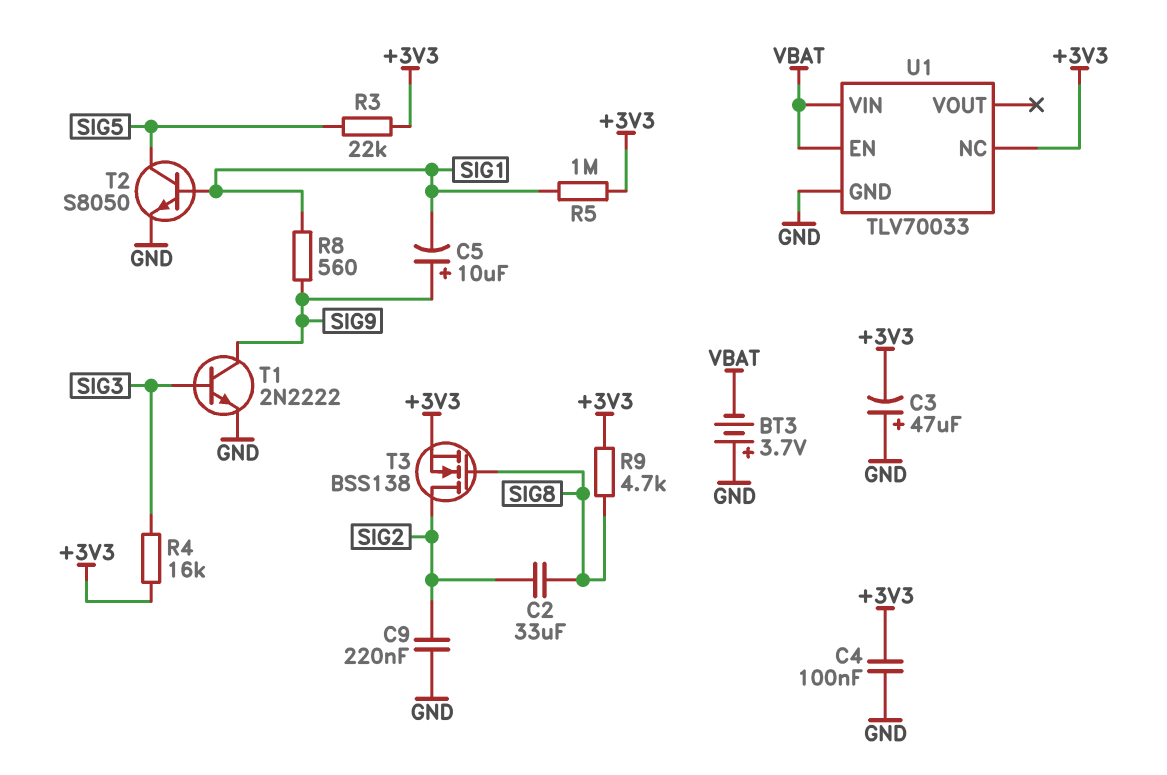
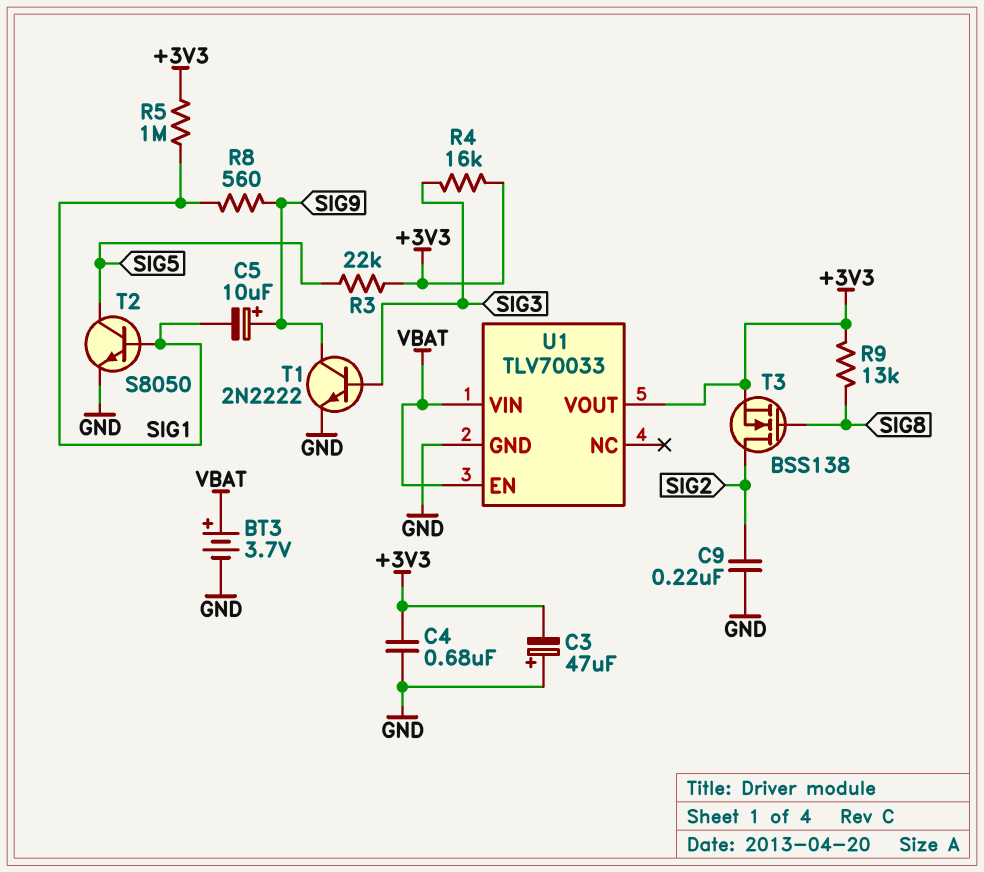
BT3: 3.7V (plus GND, minus VBAT) -> 3.7V (plus VBAT, minus GND)
C2: 33uF (SIG2, SIG8) -> none
C4: 100nF (+3V3, GND) -> 680nF (+3V3, GND)
R9: 4.7k (+3V3, SIG8) -> 13k (+3V3, SIG8)
U1 pin NC: +3V3 -> none
U1 pin VOUT: none -> +3V3

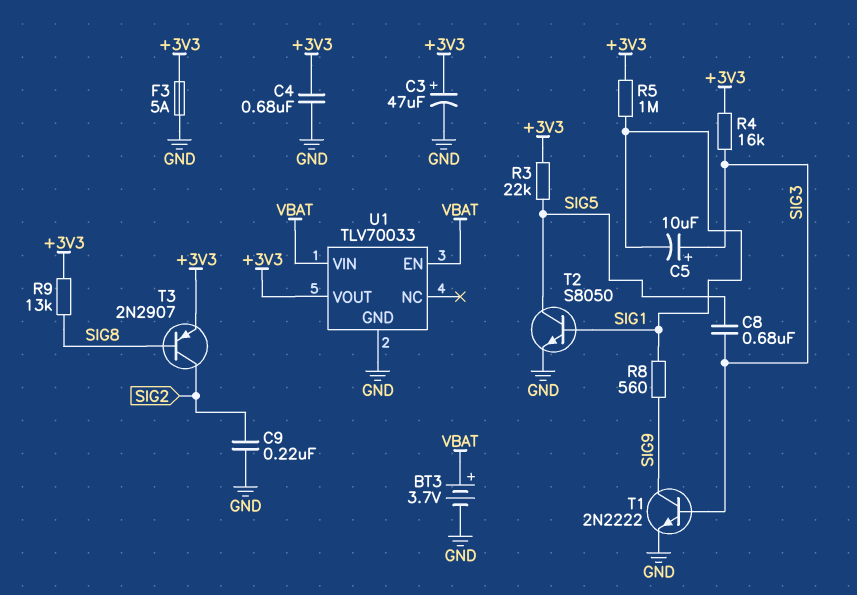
C3: 47uF (plus GND, minus +3V3) -> 47uF (plus +3V3, minus GND)
C5: 10uF (plus SIG9, minus SIG1) -> 10uF (plus SIG3, minus SIG1)
C8: none -> 680nF (SIG3, SIG5)
F3: none -> 5A (+3V3, GND)
T3: NMOS BSS138 (G SIG8, D SIG2, S +3V3) -> PNP 2N2907 (B SIG8, C SIG2, E +3V3)

